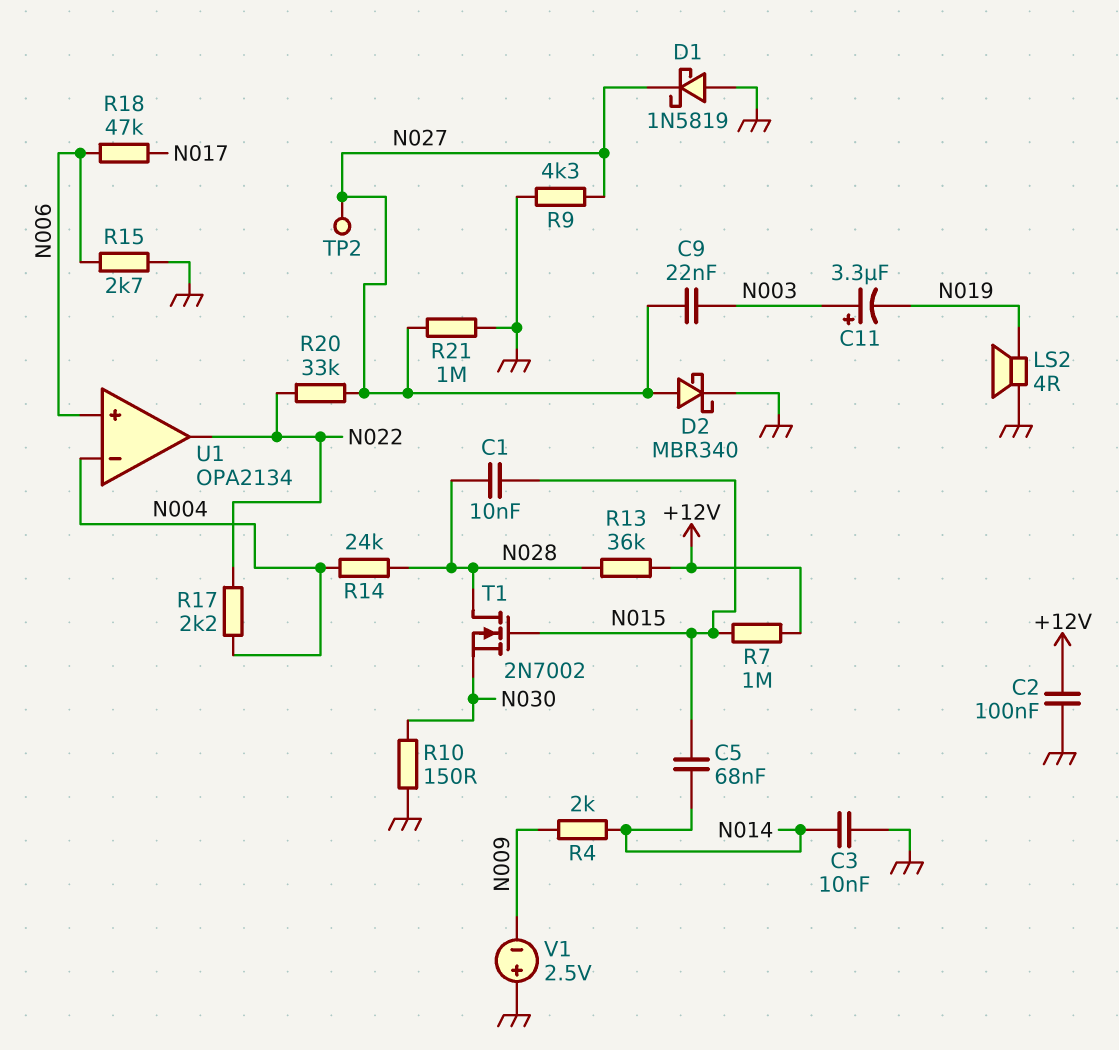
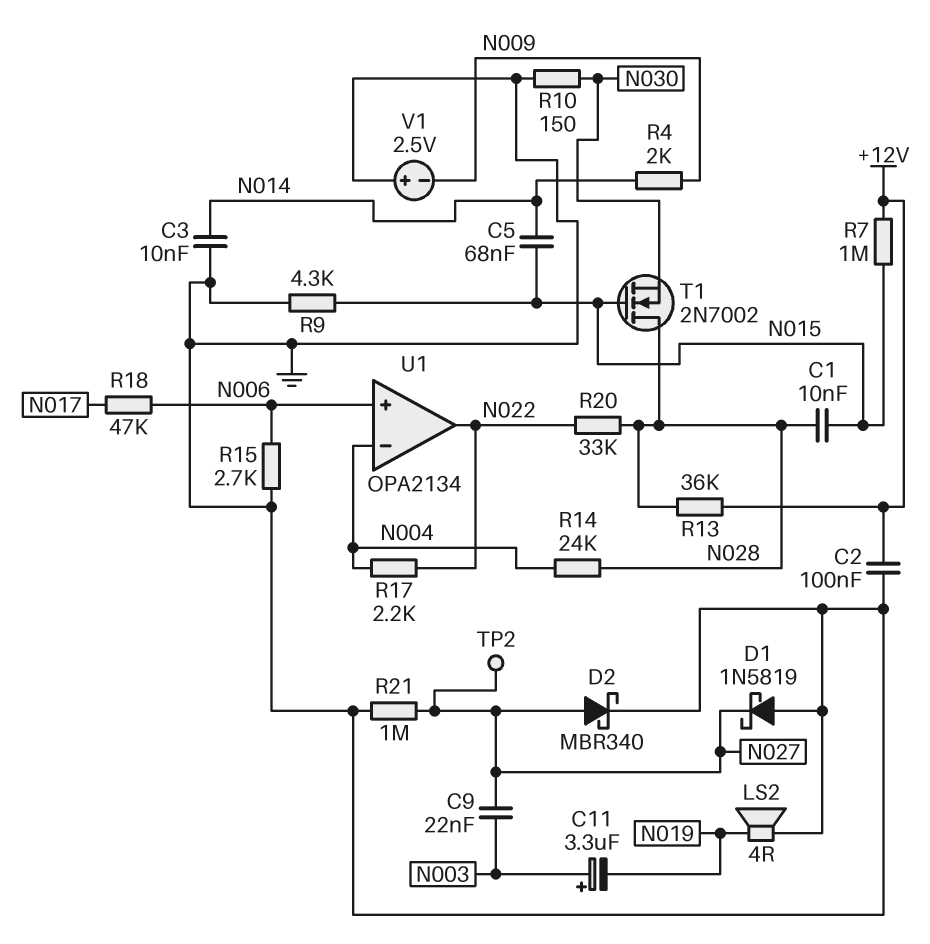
R9: 4.3k (GND, N027) -> 4.3k (GND, N015)
R20: 33k (N022, N027) -> 33k (N022, N028)

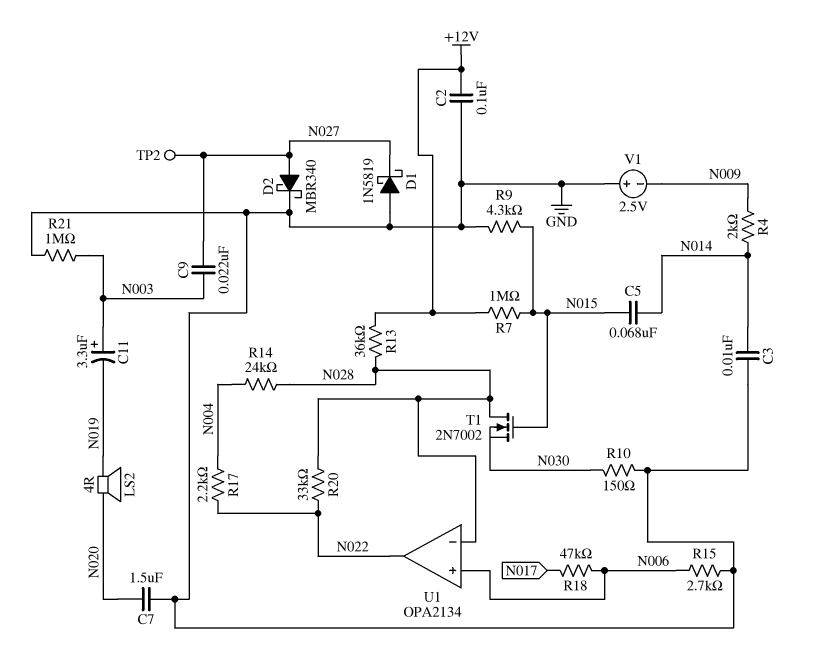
C1: 10nF (N015, N028) -> none
C7: none -> 1.5uF (GND, N020)
LS2: speaker 4R (GND, N019) -> speaker 4R (N019, N020)
R21: 1M (GND, N027) -> 1M (GND, N003)
U1 pin in-: N004 -> N028

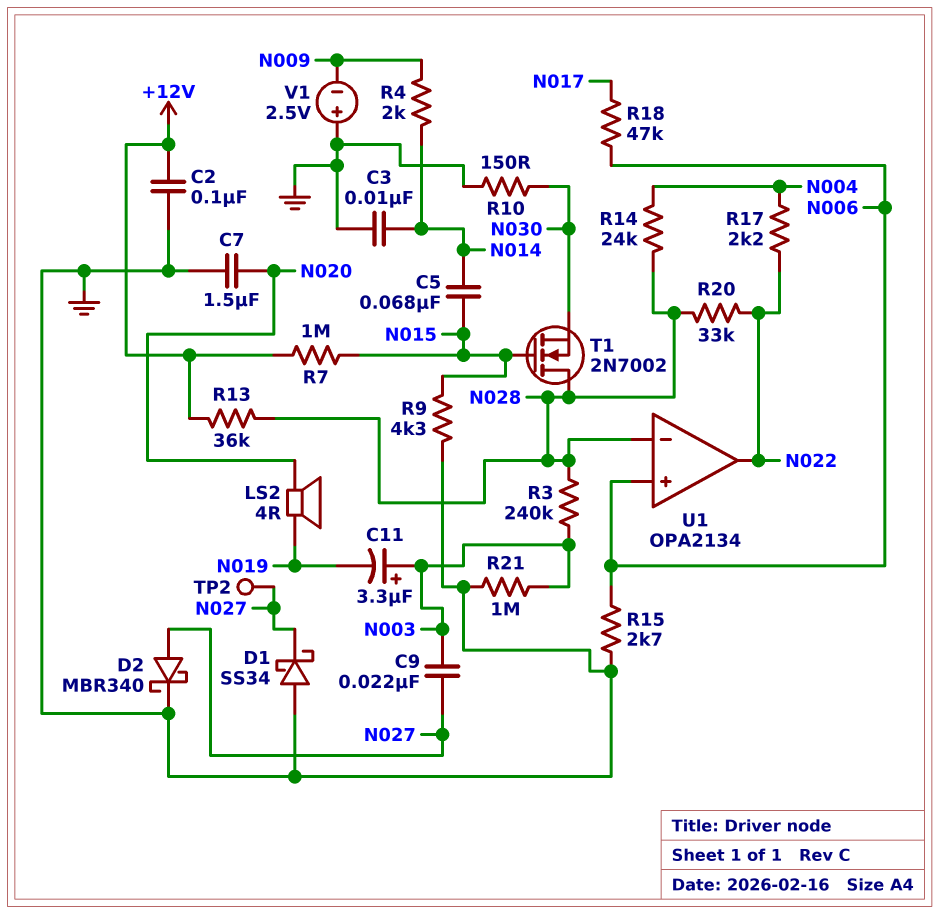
D1: schottky 1N5819 (A GND, K N027) -> schottky SS34 (A GND, K N027)
R3: none -> 240k (N003, N028)

